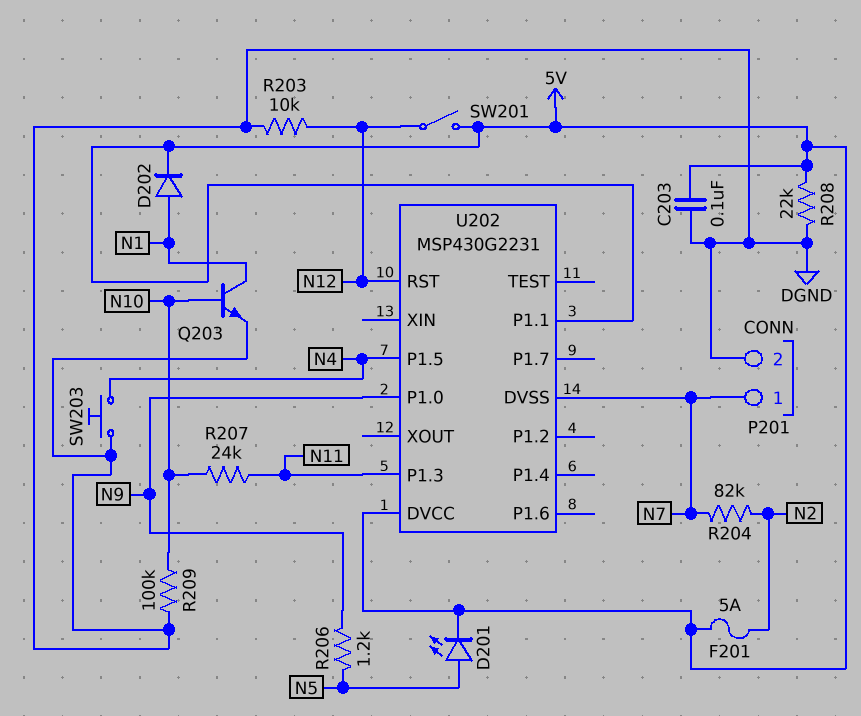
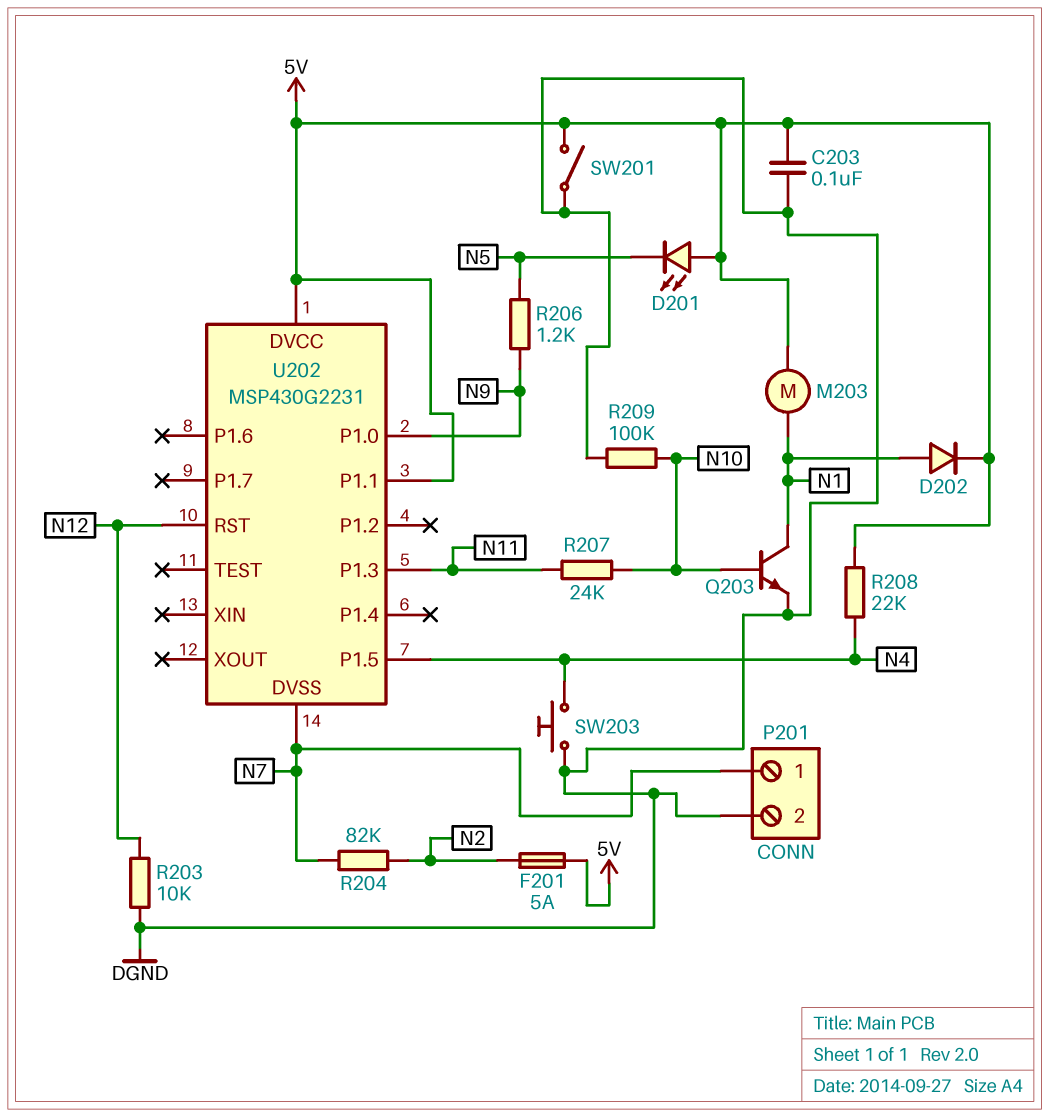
D201: LED (A N5, K 5V) -> LED (A 5V, K N5)
M203: none -> motor (5V, N1)
R208: 22k (5V, DGND) -> 22k (5V, N4)
SW201: switch (5V, N12) -> switch (5V, DGND)

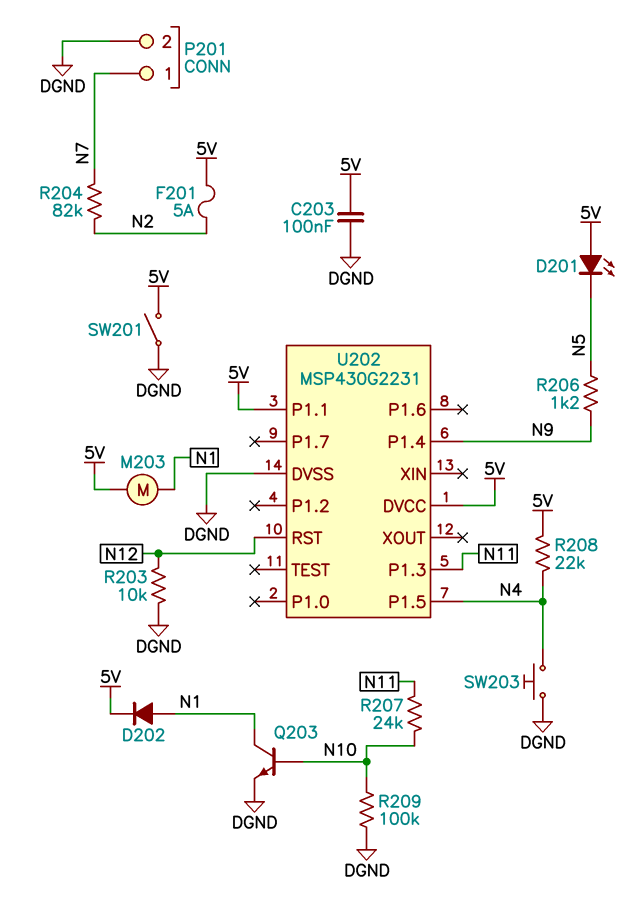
U202 pin DVSS: N7 -> DGND
U202 pin P1.0: N9 -> none
U202 pin P1.4: none -> N9

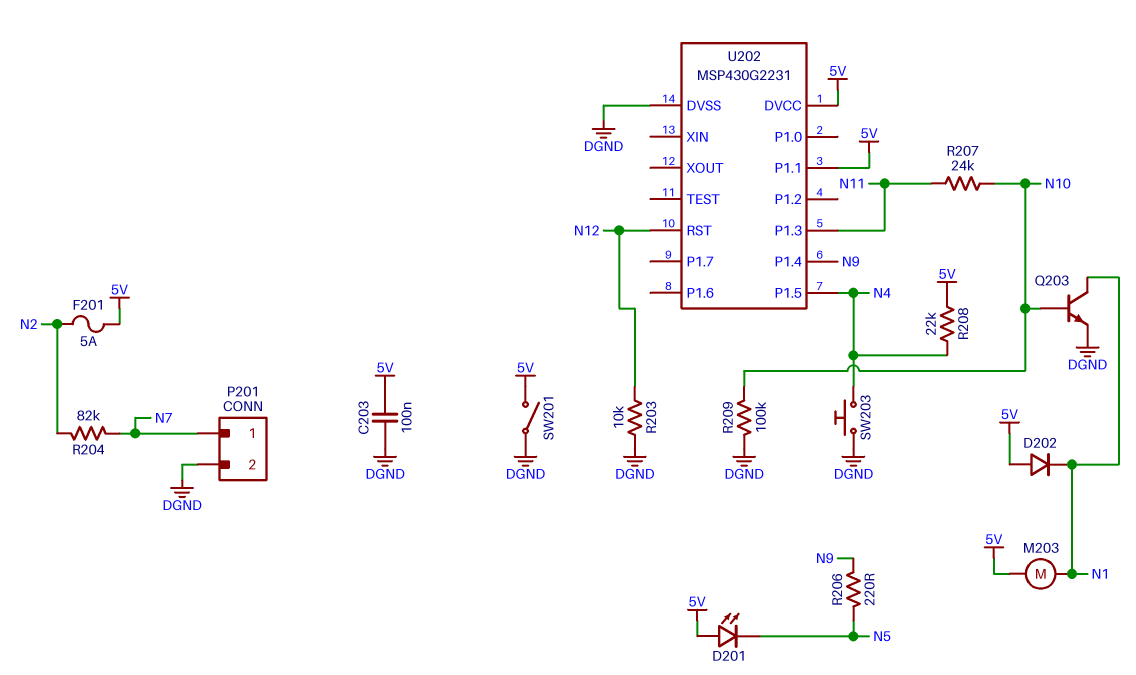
D202: diode (A N1, K 5V) -> diode (A 5V, K N1)
R206: 1.2k (N5, N9) -> 220 (N5, N9)

